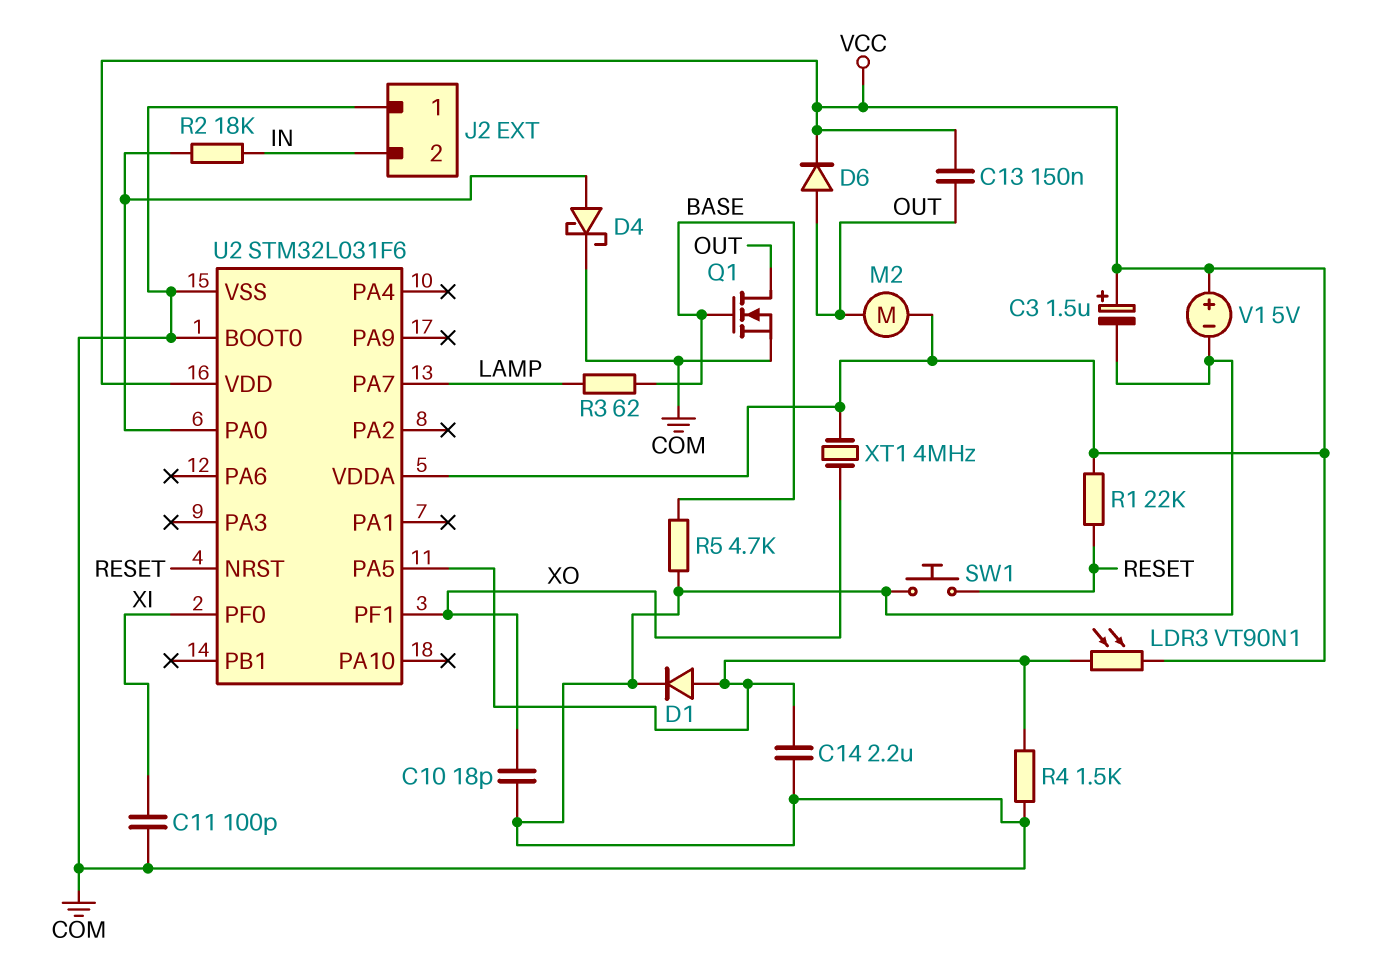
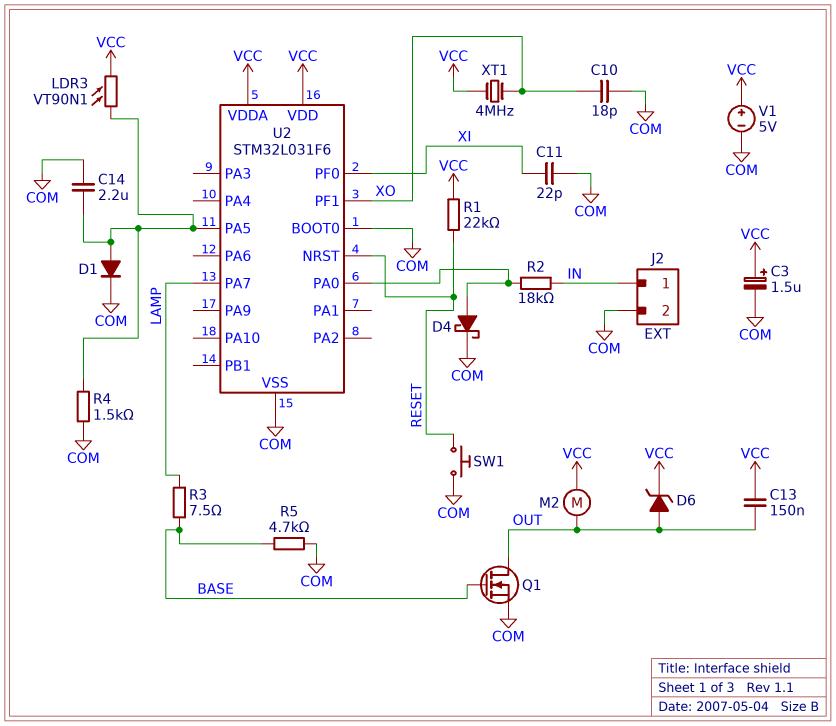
C11: 100pF (COM, XI) -> 22pF (COM, XI)
D6: diode (A OUT, K VCC) -> zener (A OUT, K VCC)
J2 pin 1: COM -> IN
J2 pin 2: IN -> COM
R3: 62 (BASE, LAMP) -> 7.5 (BASE, LAMP)

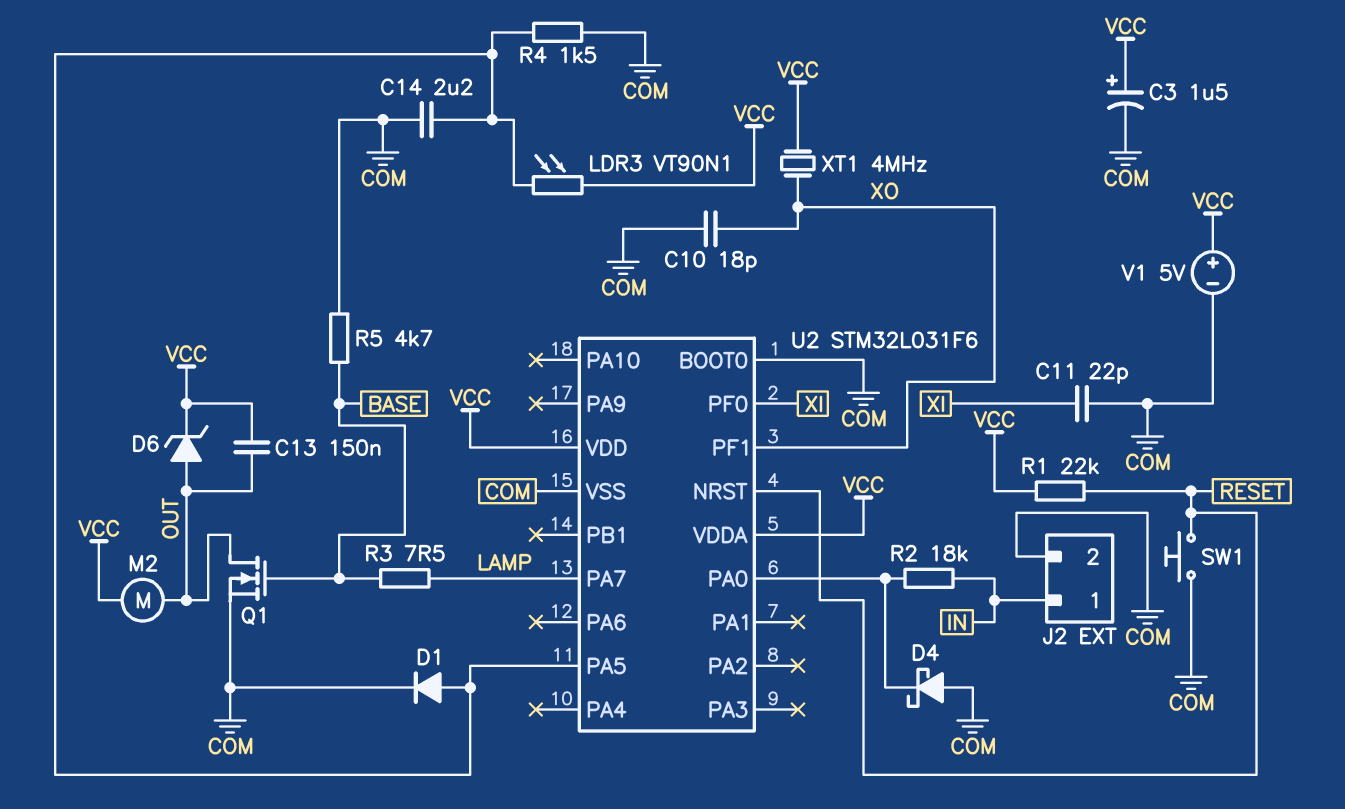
D4: schottky (A U2/PA0, K COM) -> schottky (A COM, K U2/PA0)

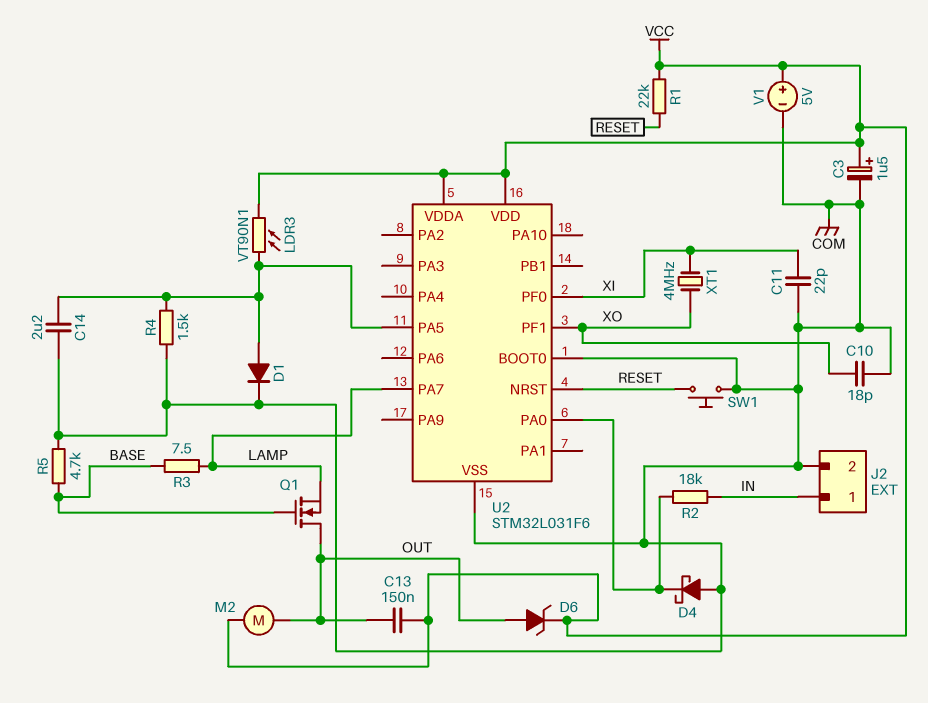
Q1: NMOS (G BASE, D OUT, S COM) -> NMOS (G BASE, D OUT, S LAMP)
XT1: 4MHz (VCC, XO) -> 4MHz (XI, XO)

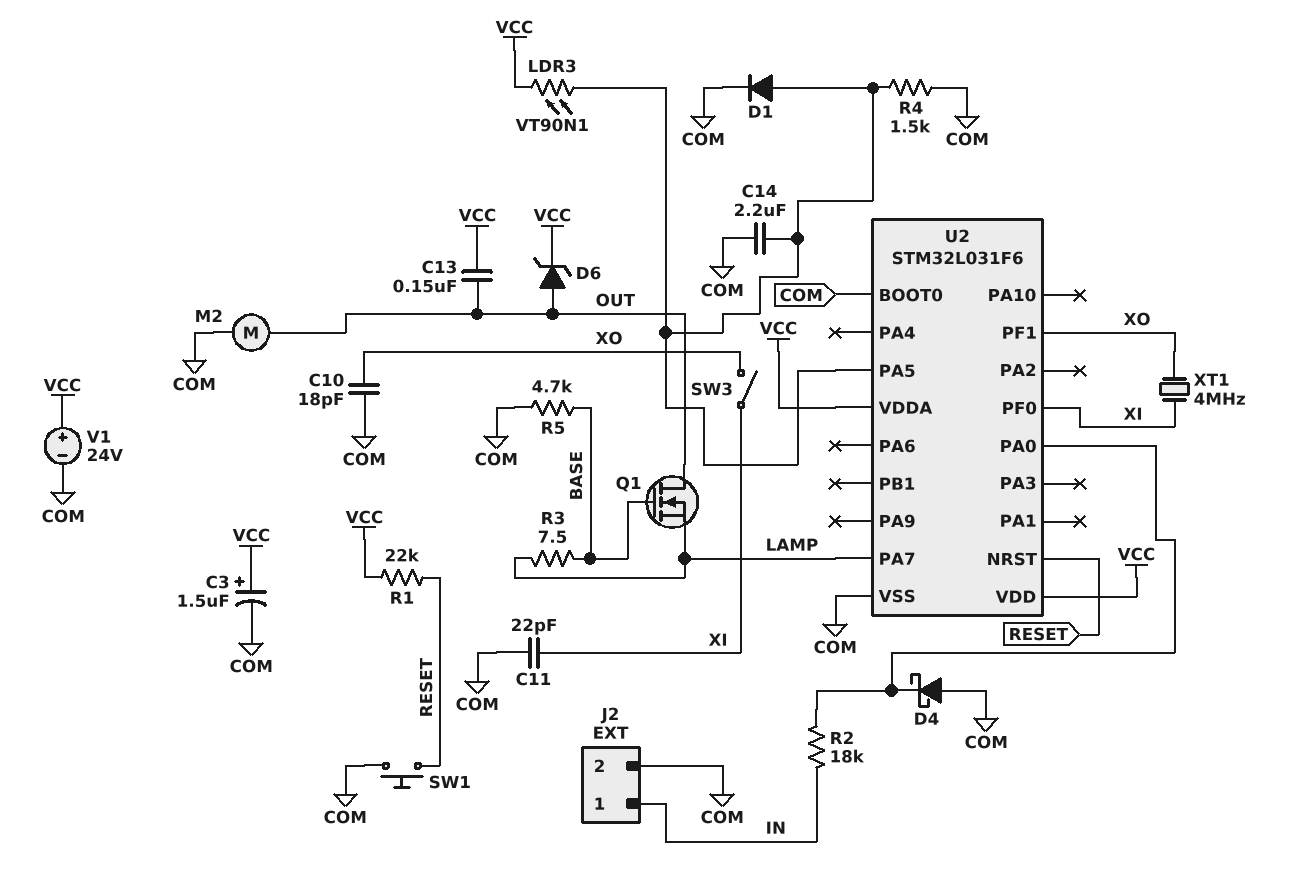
M2: motor (OUT, VCC) -> motor (COM, OUT)
SW3: none -> switch (XI, XO)
V1: 5V (plus VCC, minus COM) -> 24V (plus VCC, minus COM)

